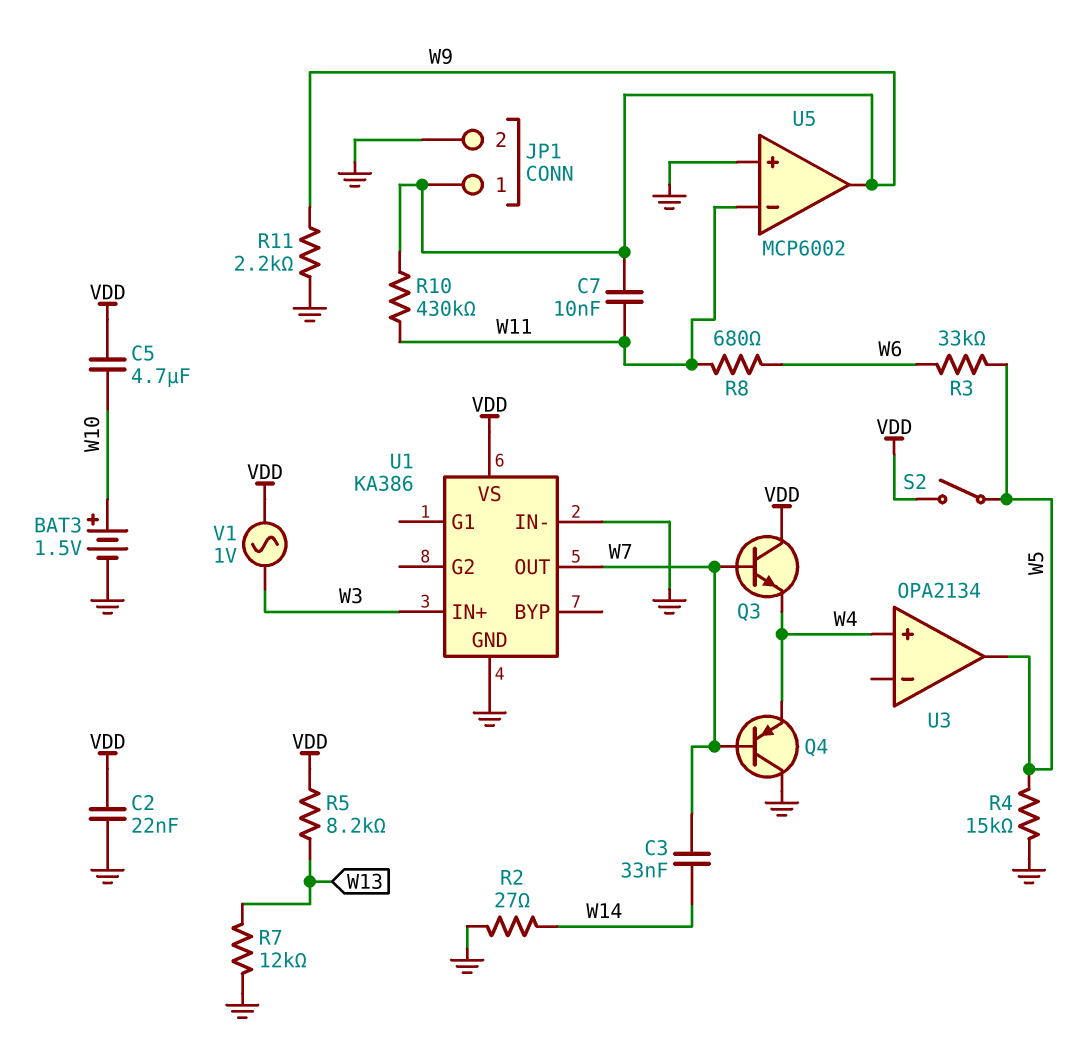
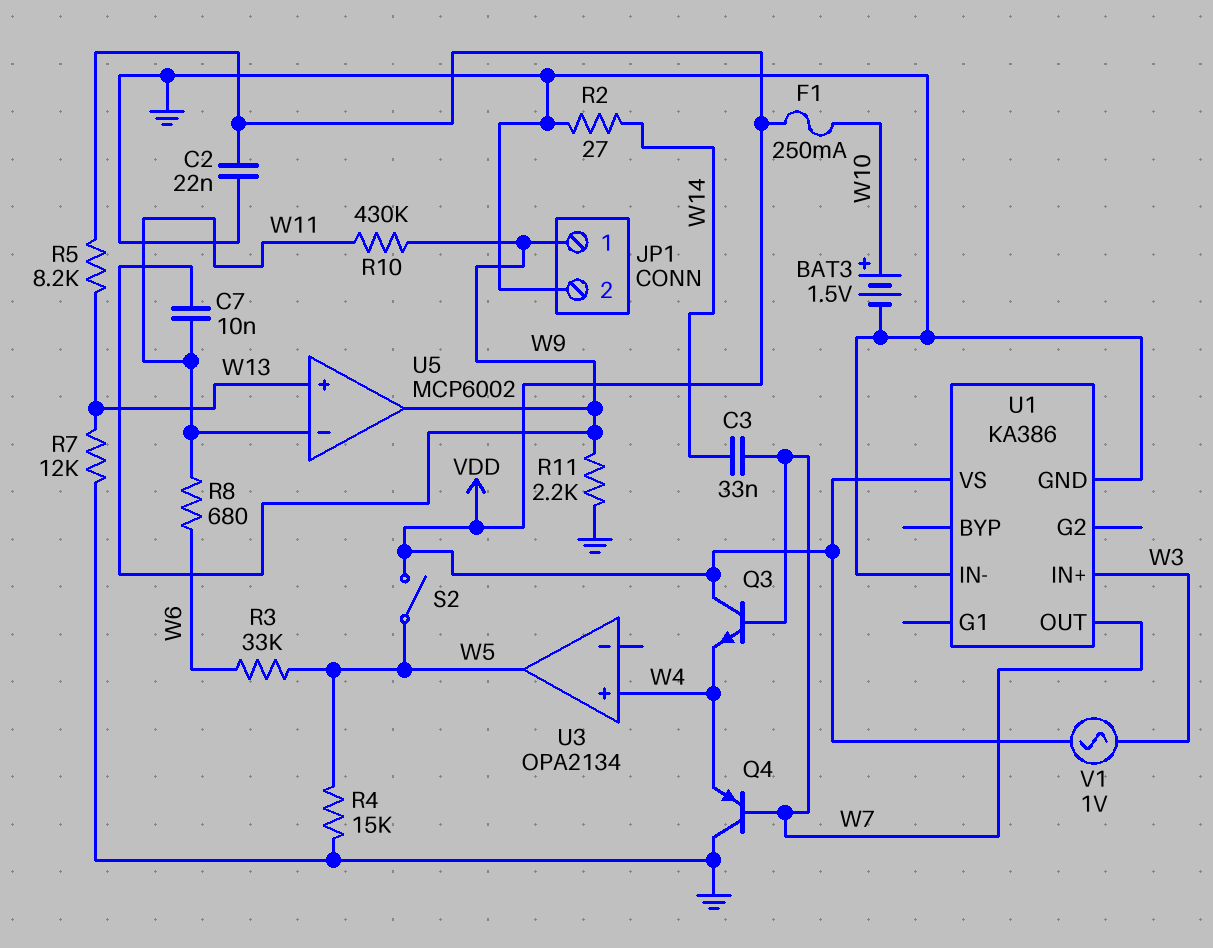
C5: 4.7uF (VDD, W10) -> none
F1: none -> 250mA (VDD, W10)
U5 pin in+: GND -> W13

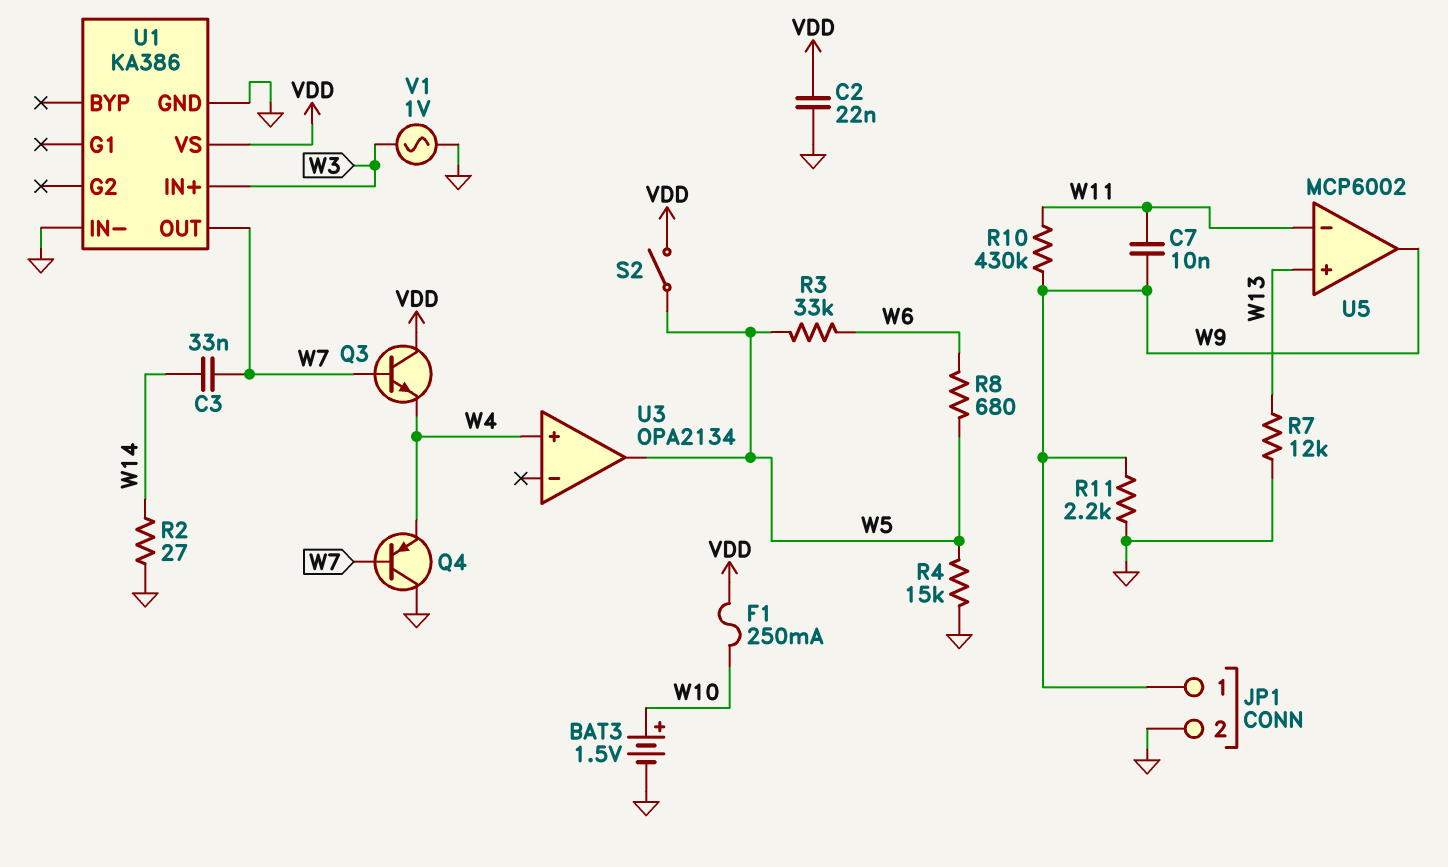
R5: 8.2k (VDD, W13) -> none
R8: 680 (W6, W11) -> 680 (W5, W6)
V1: AC 1V (VDD, W3) -> AC 1V (GND, W3)

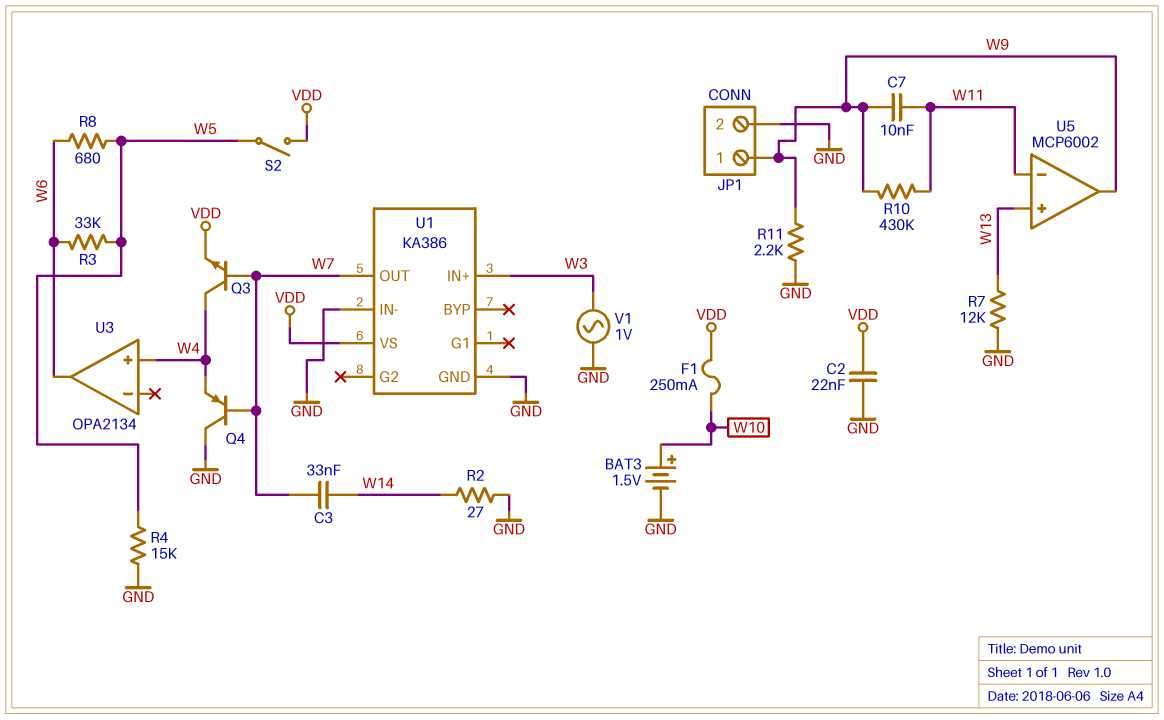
Q3: NPN (B W7, C VDD, E W4) -> NPN (B W7, C W4, E VDD)
U3 pin out: W5 -> W6

